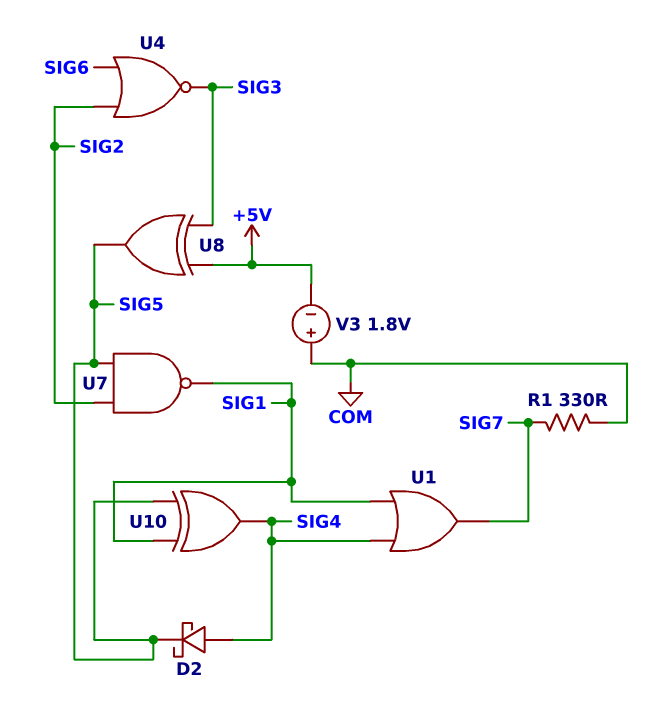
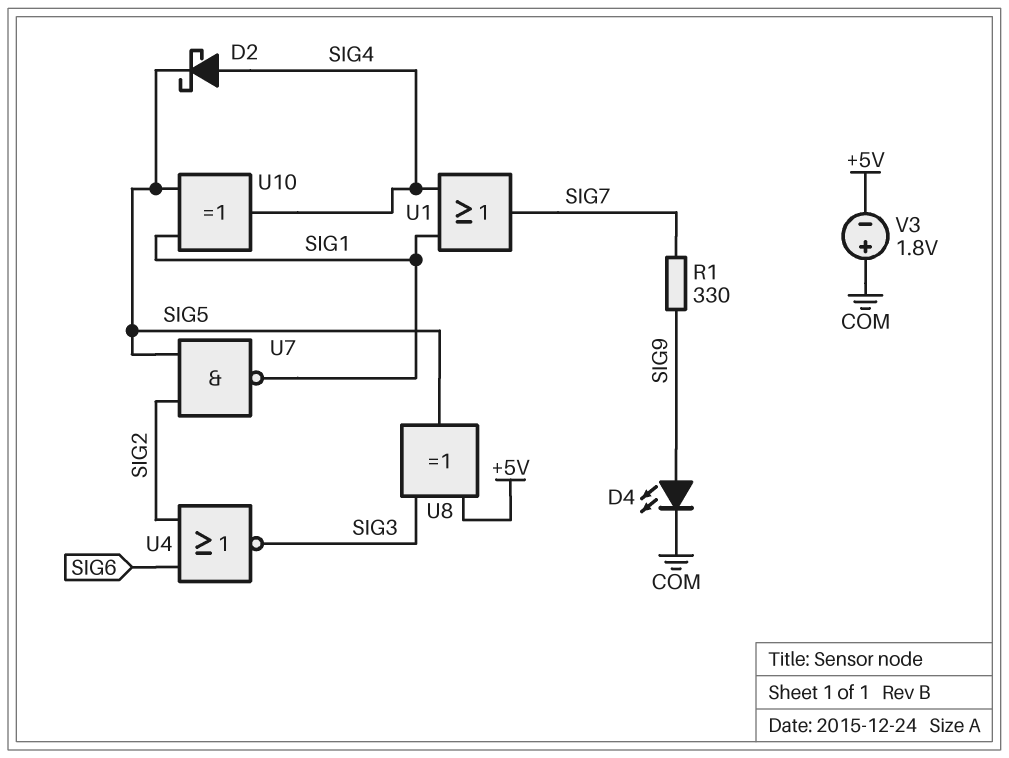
D4: none -> LED (A SIG9, K COM)
R1: 330 (COM, SIG7) -> 330 (SIG7, SIG9)

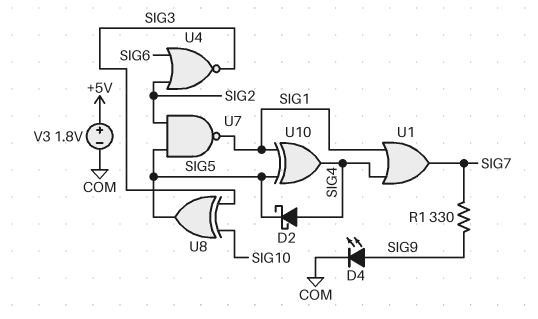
U8: XOR (in +5V, in SIG3, out SIG5) -> XOR (in SIG3, in SIG10, out SIG5)
V3: 1.8V (plus COM, minus +5V) -> 1.8V (plus +5V, minus COM)

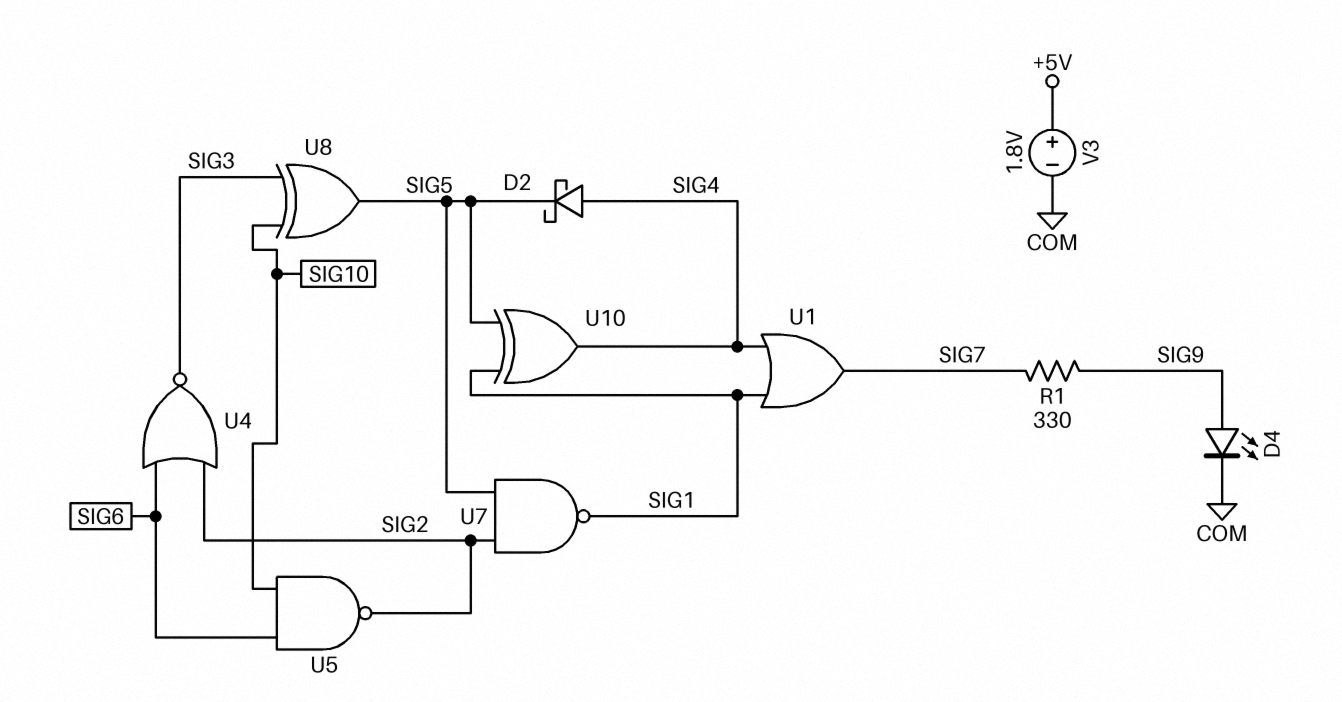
U5: none -> NAND (in SIG6, in SIG10, out SIG2)

